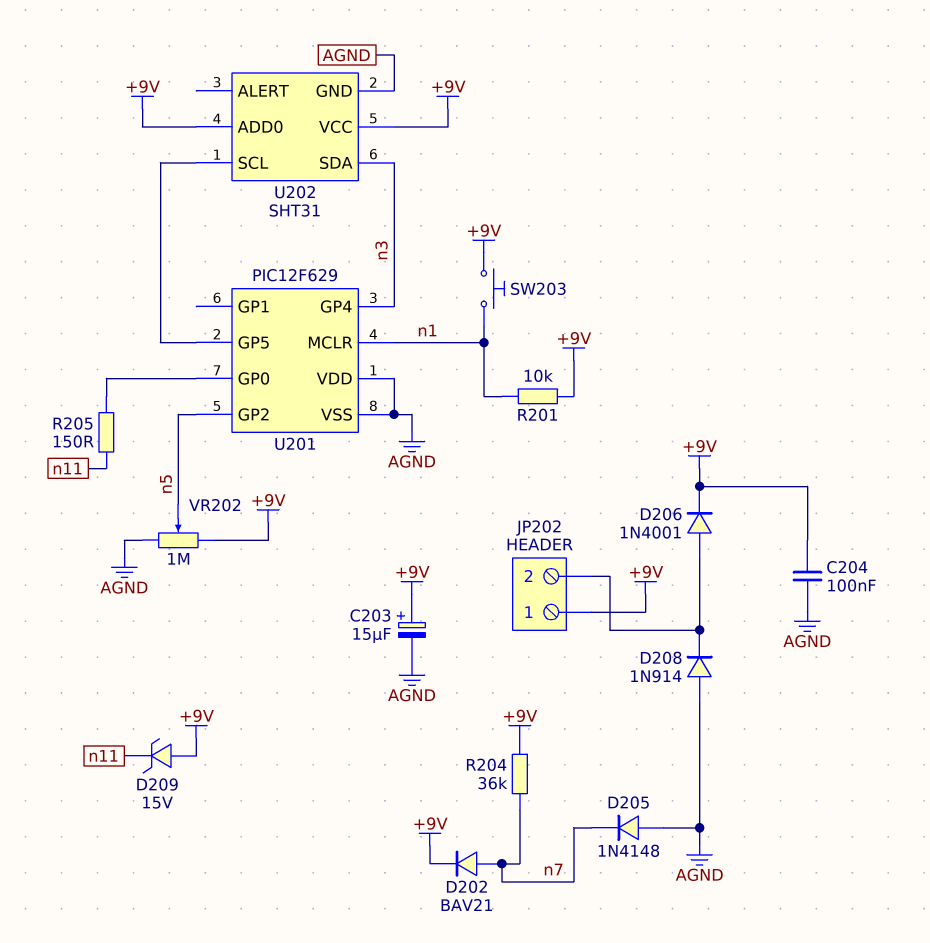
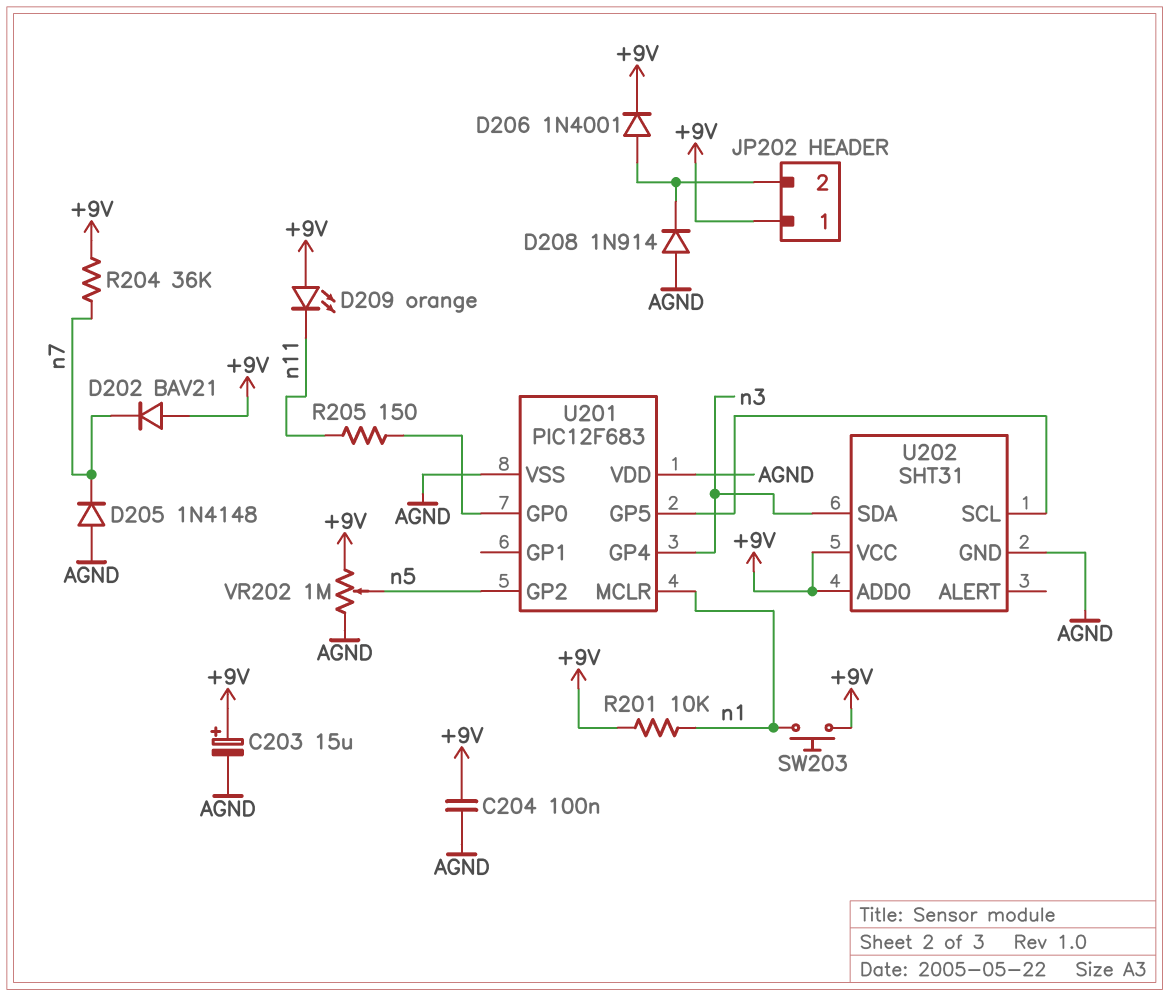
D202: diode BAV21 (A n7, K +9V) -> diode BAV21 (A +9V, K n7)
D209: zener 15V (A +9V, K n11) -> LED orange (A +9V, K n11)
U201: PIC12F629 -> PIC12F683

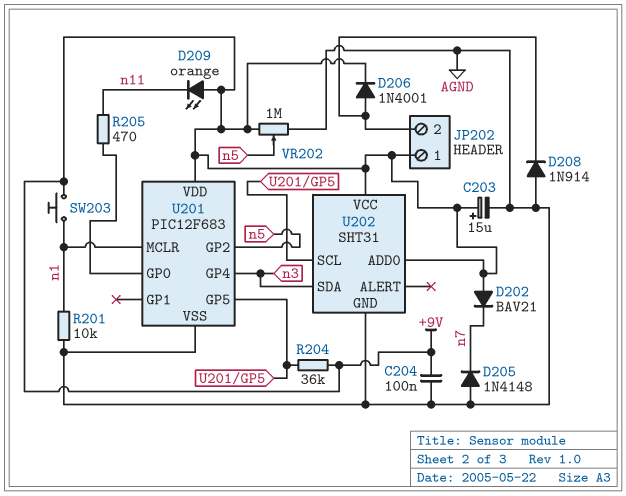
R201: 10k (+9V, n1) -> 10k (AGND, n1)
R204: 36k (+9V, n7) -> 36k (+9V, U201/GP5)
R205: 150 (U201/GP0, n11) -> 470 (U201/GP0, n11)
U201 pin VDD: AGND -> +9V

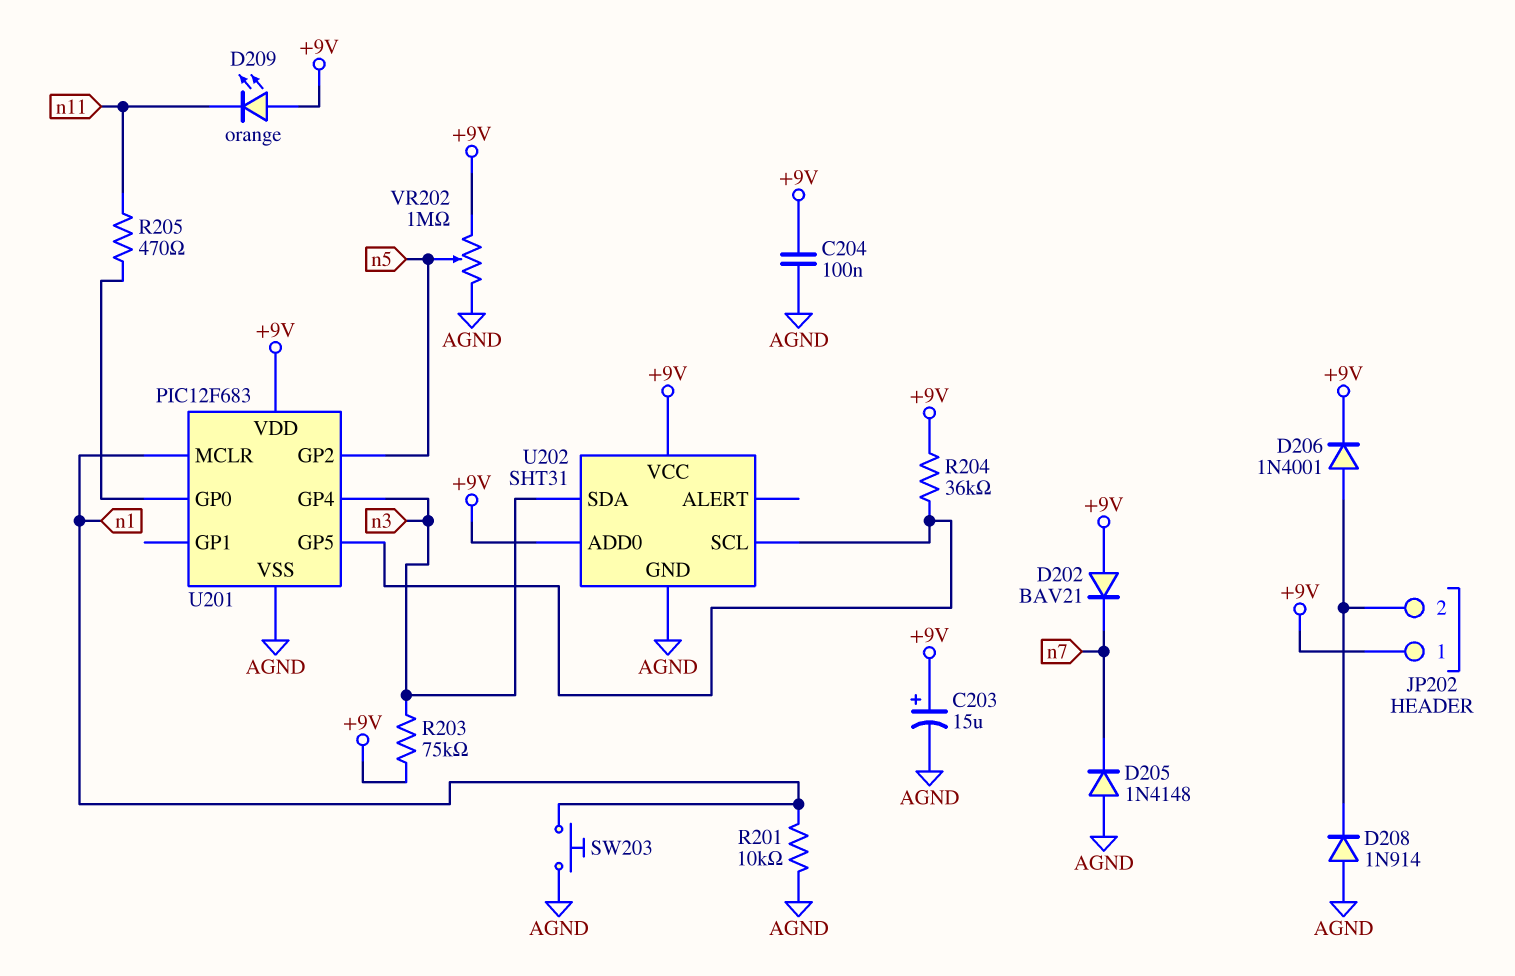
R203: none -> 75k (+9V, n3)
SW203: button (+9V, n1) -> button (AGND, n1)

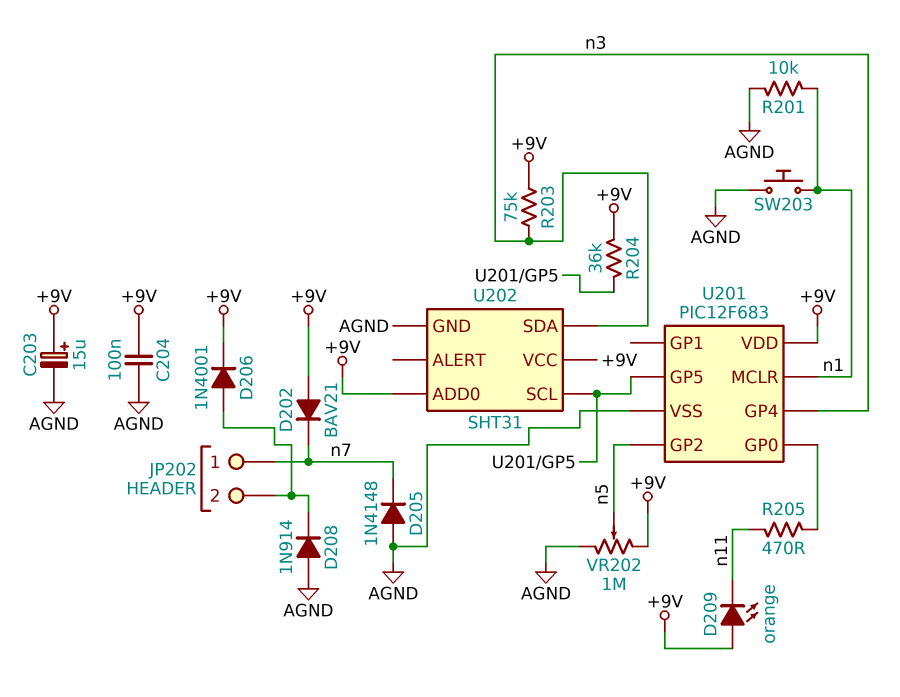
JP202 pin 1: +9V -> n7

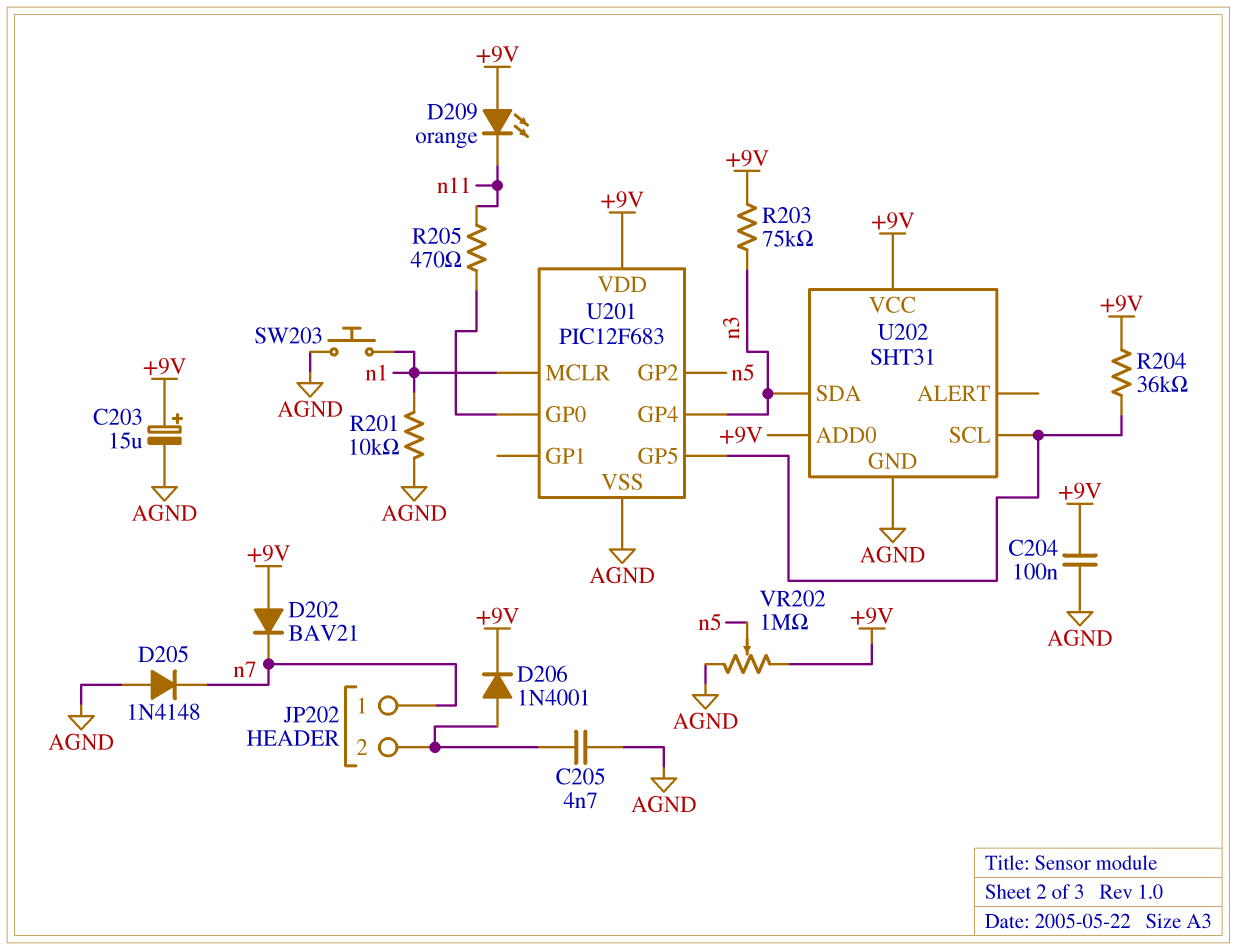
C205: none -> 4.7nF (AGND, JP202/2)
D208: diode 1N914 (A AGND, K JP202/2) -> none

